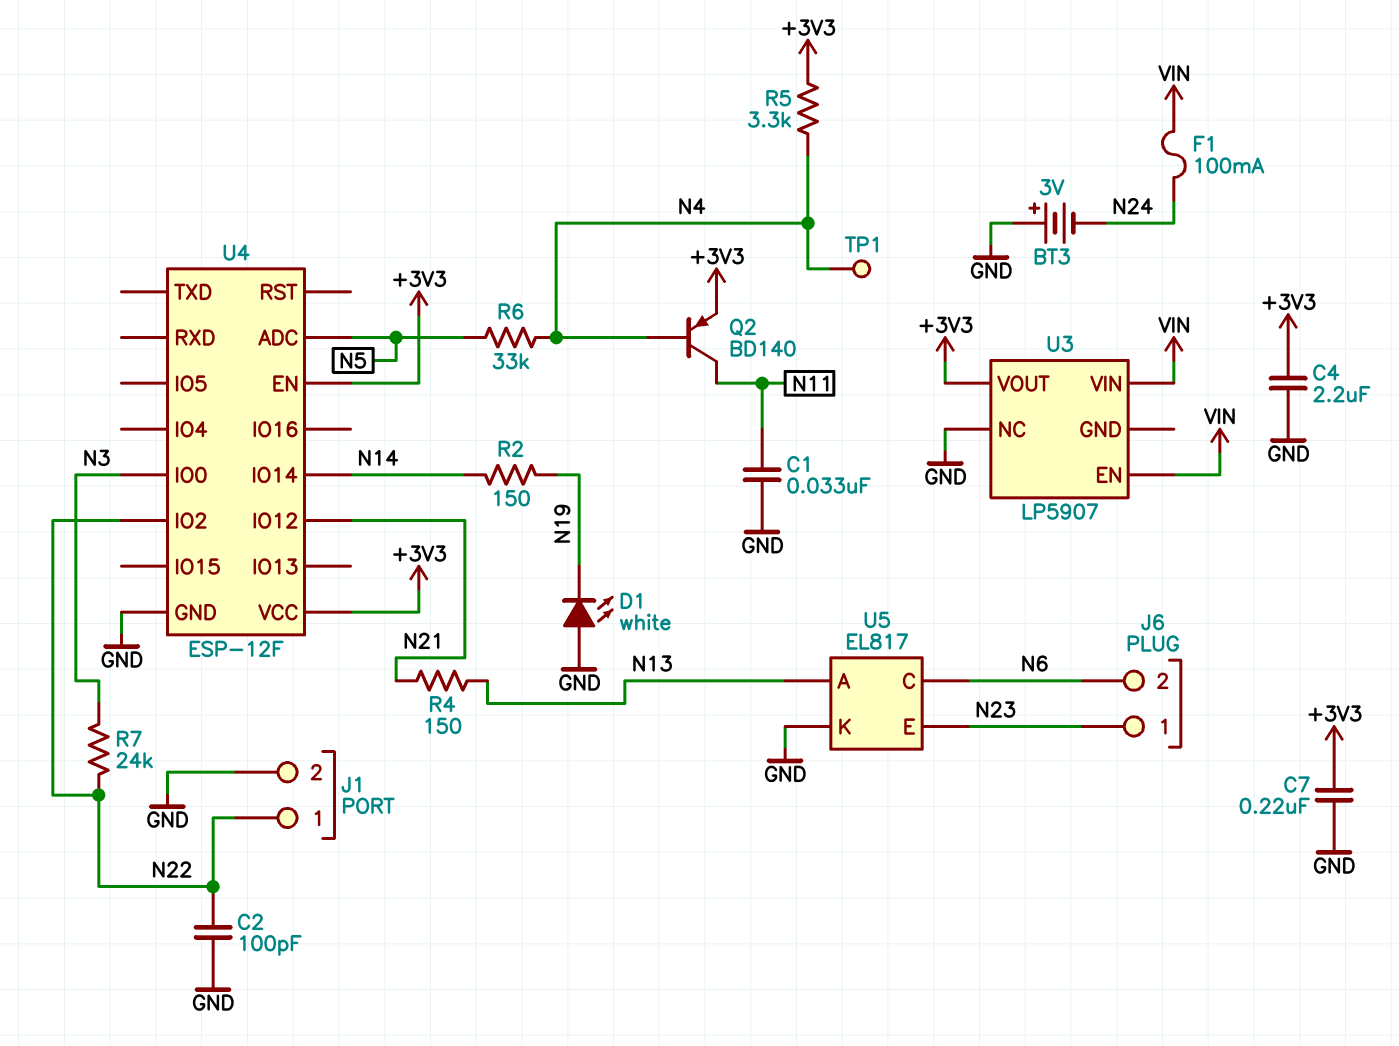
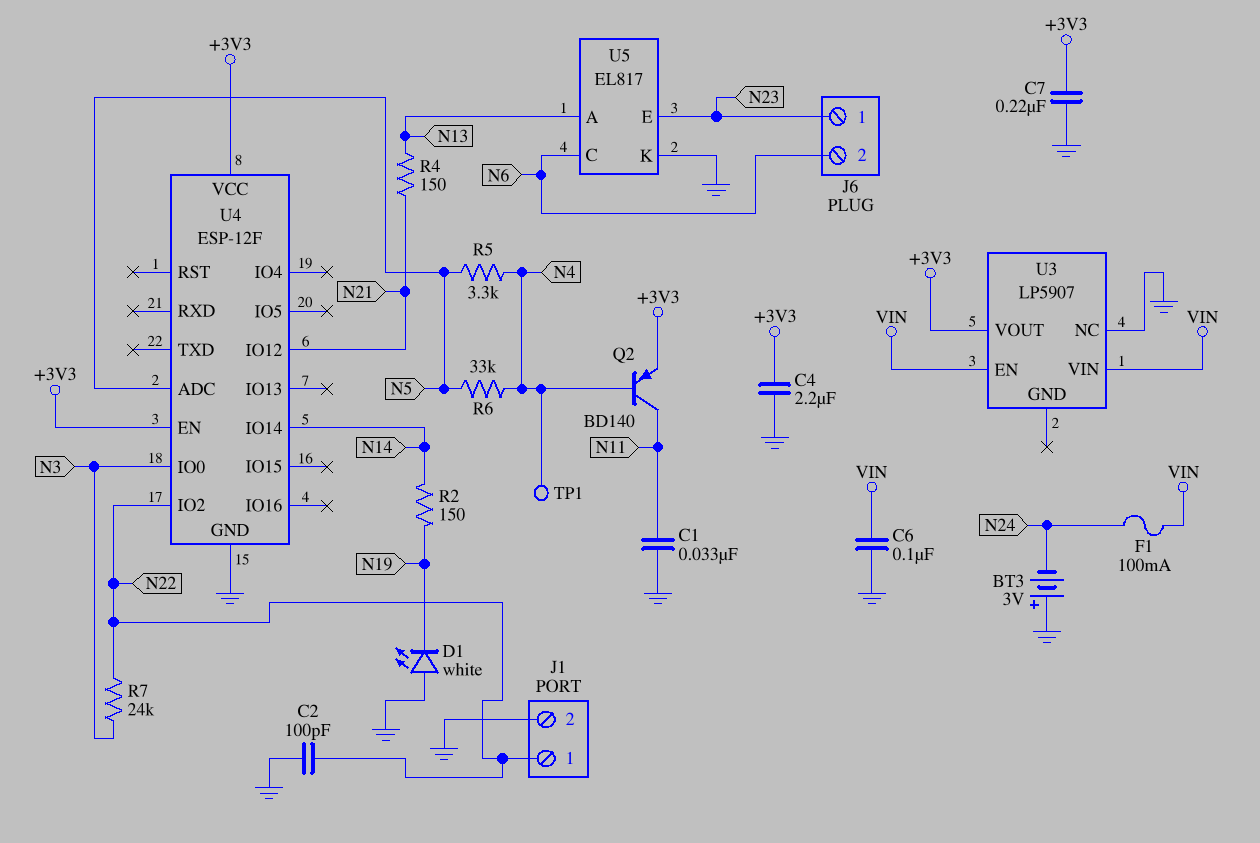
C6: none -> 100nF (GND, VIN)
R5: 3.3k (+3V3, N4) -> 3.3k (N4, N5)

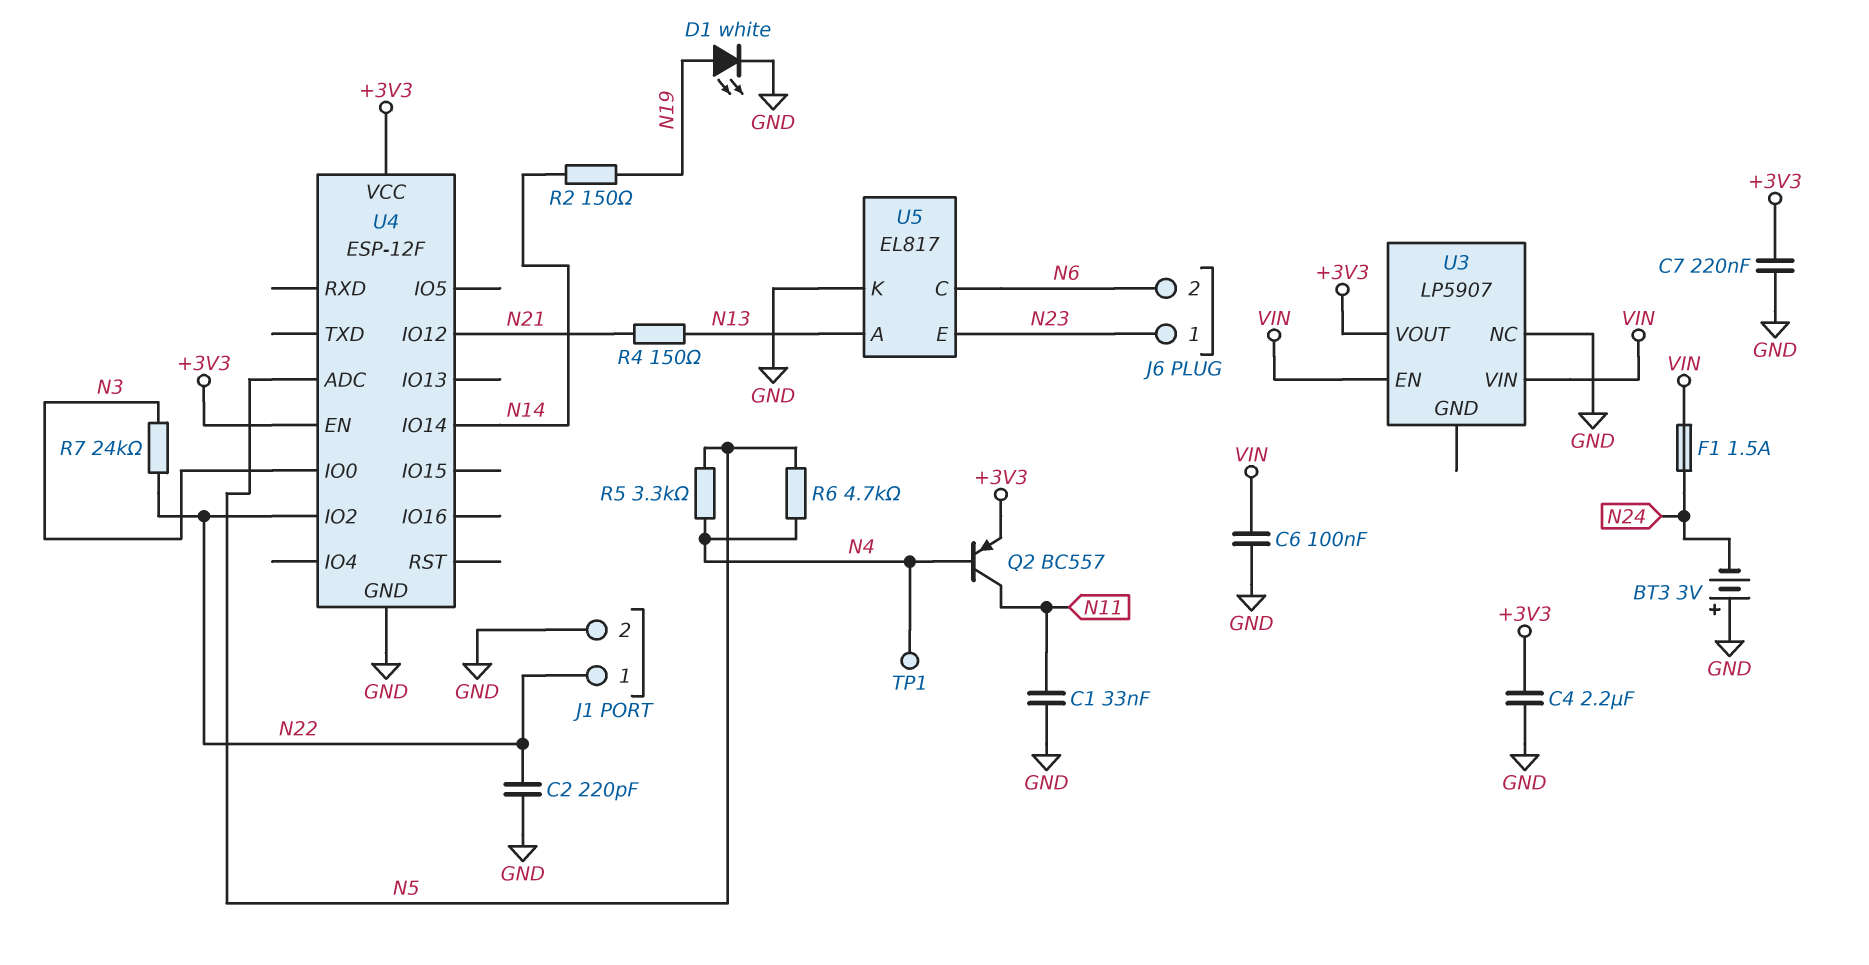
C2: 100pF (GND, N22) -> 220pF (GND, N22)
D1: LED white (A GND, K N19) -> LED white (A N19, K GND)
F1: 100mA (N24, VIN) -> 1.5A (N24, VIN)
Q2: PNP BD140 (B N4, C N11, E +3V3) -> PNP BC557 (B N4, C N11, E +3V3)
R6: 33k (N4, N5) -> 4.7k (N4, N5)

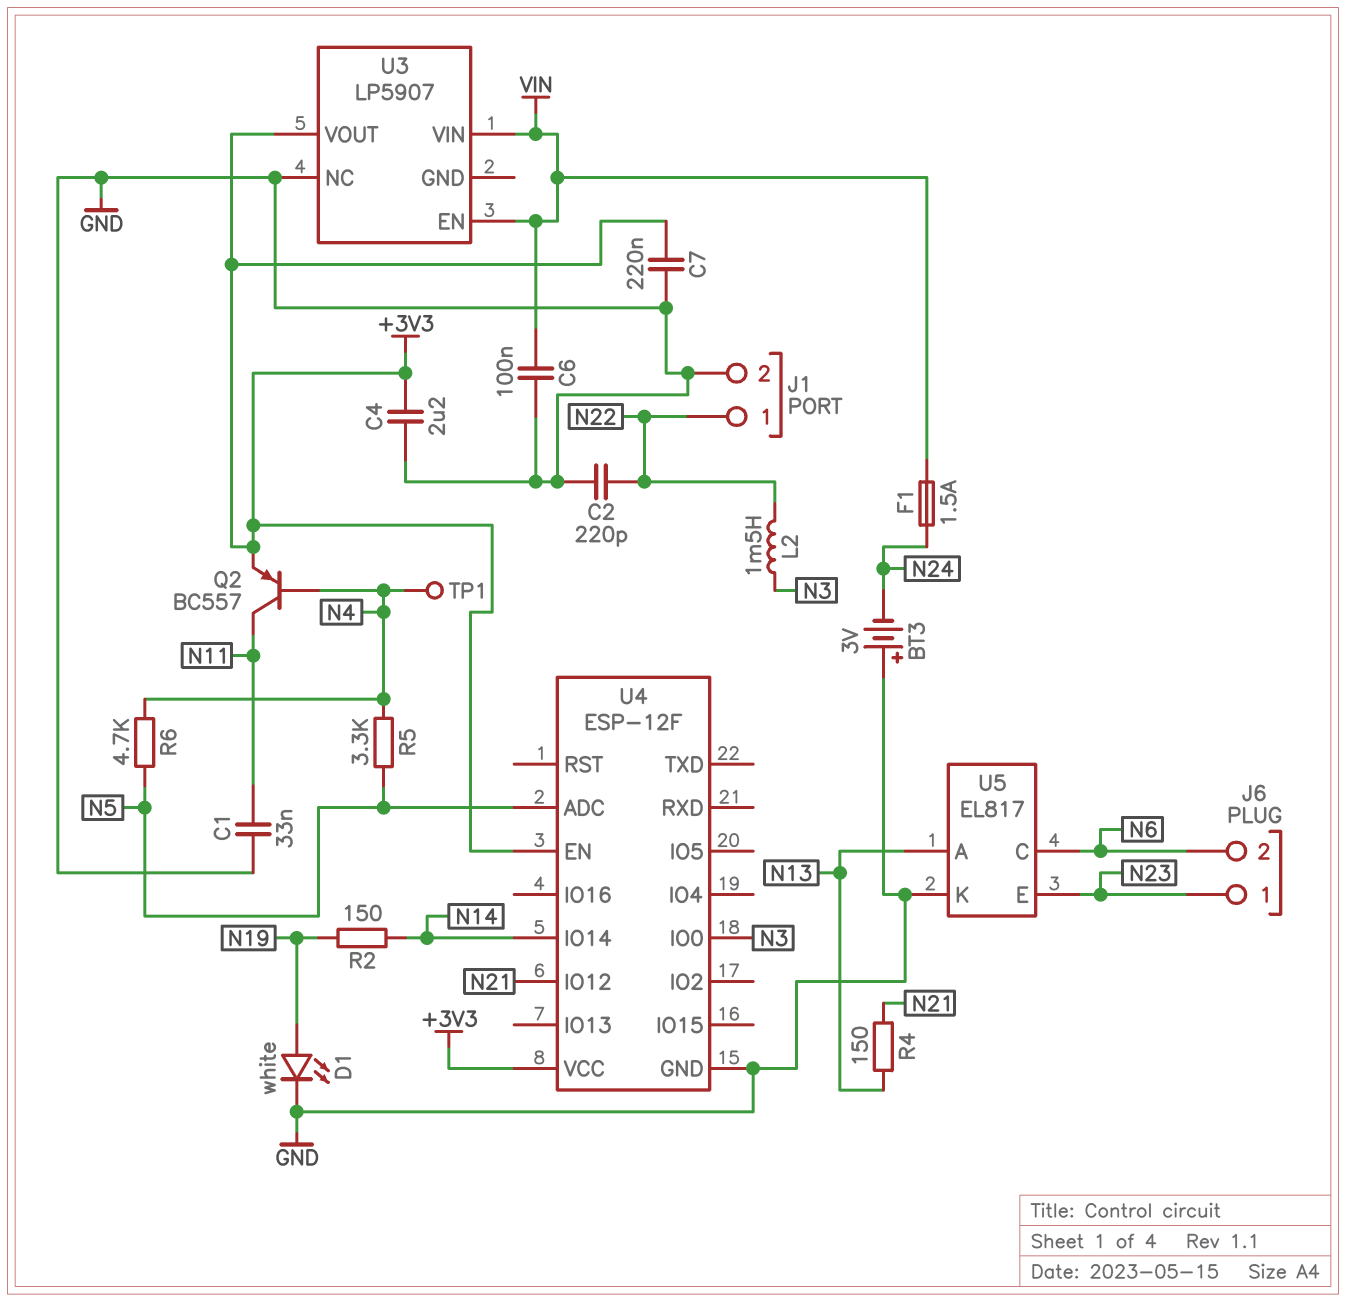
L2: none -> 1.5mH (N3, N22)
R7: 24k (N3, N22) -> none
U4 pin IO2: N22 -> none

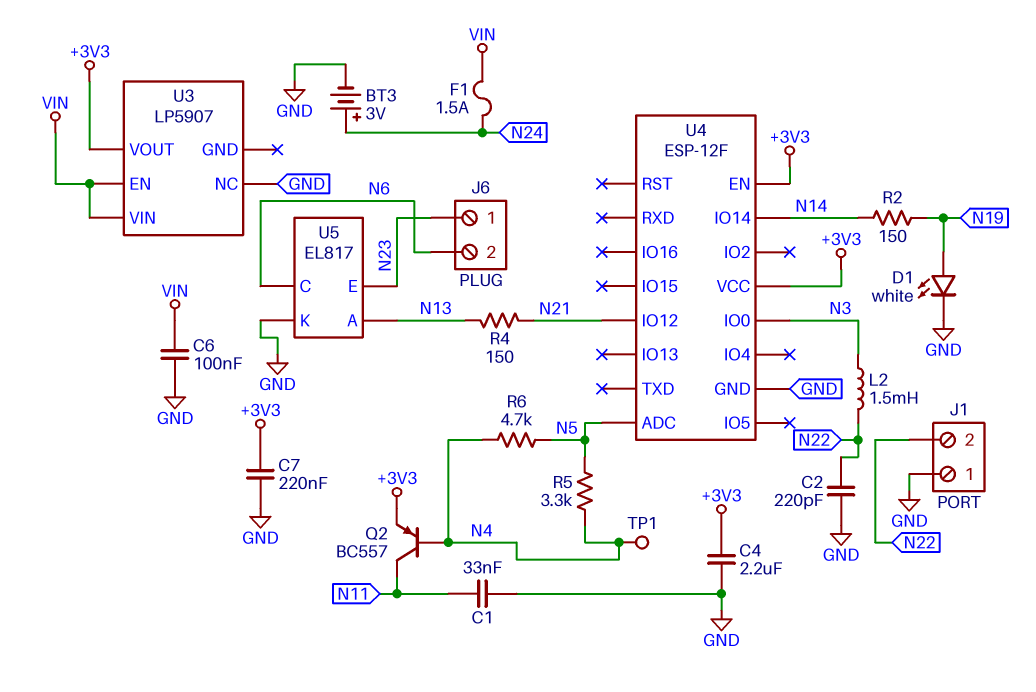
BT3: 3V (plus GND, minus N24) -> 3V (plus N24, minus GND)
J1 pin 1: N22 -> GND
J1 pin 2: GND -> N22

